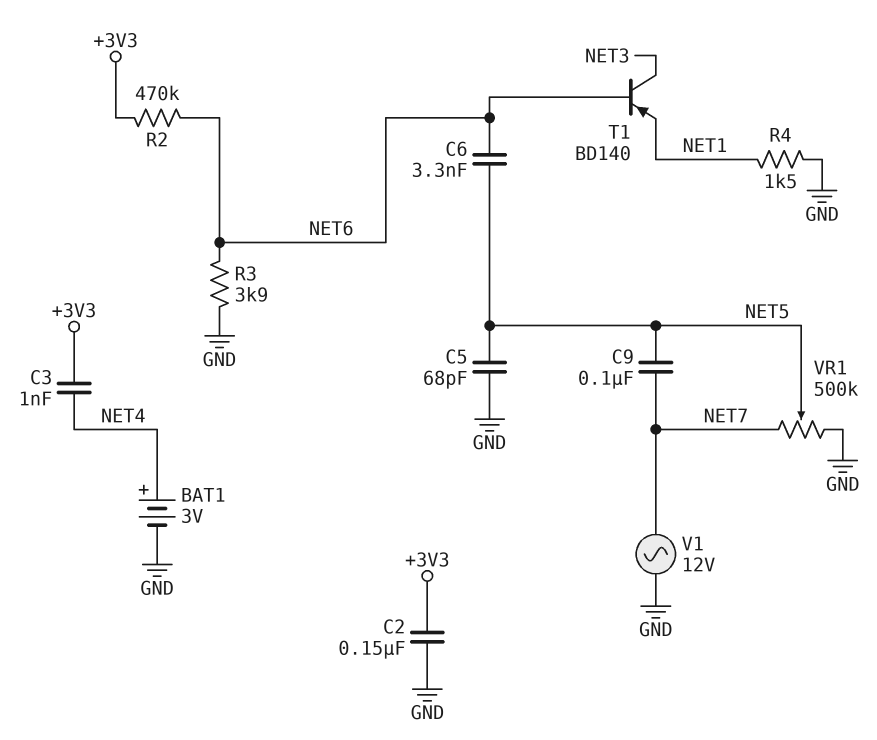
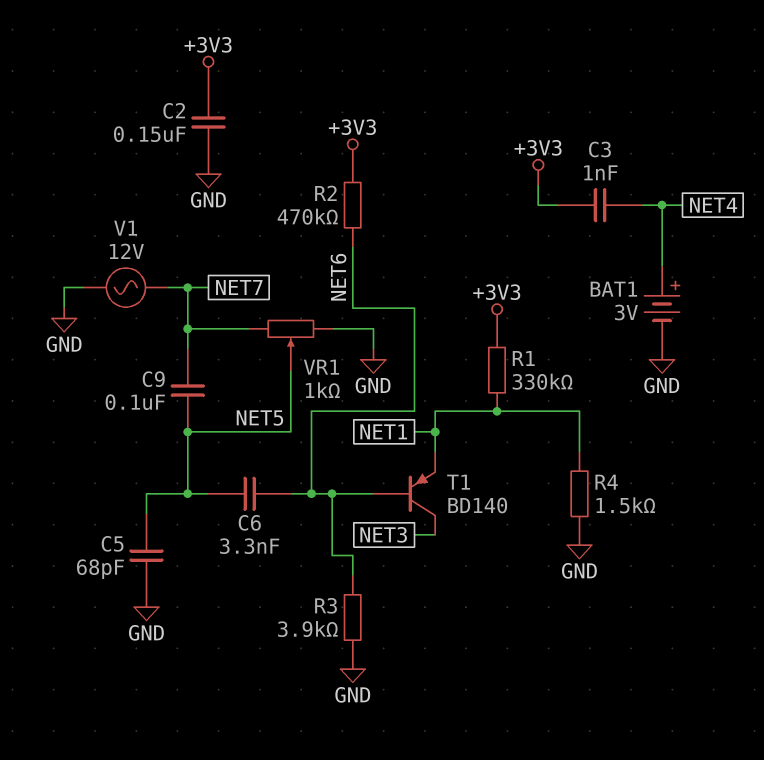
R1: none -> 330k (+3V3, NET1)
VR1: 500k (GND, NET7, wiper NET5) -> 1k (GND, NET7, wiper NET5)

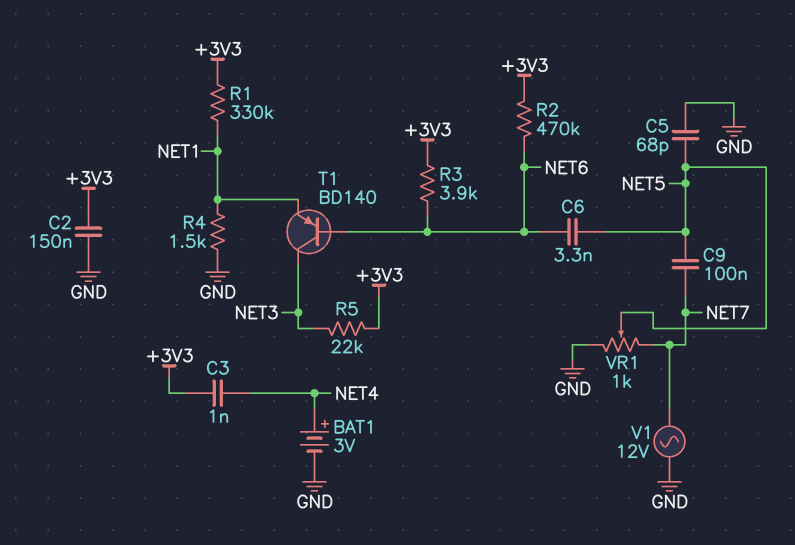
R3: 3.9k (GND, NET6) -> 3.9k (+3V3, NET6)
R5: none -> 22k (+3V3, NET3)

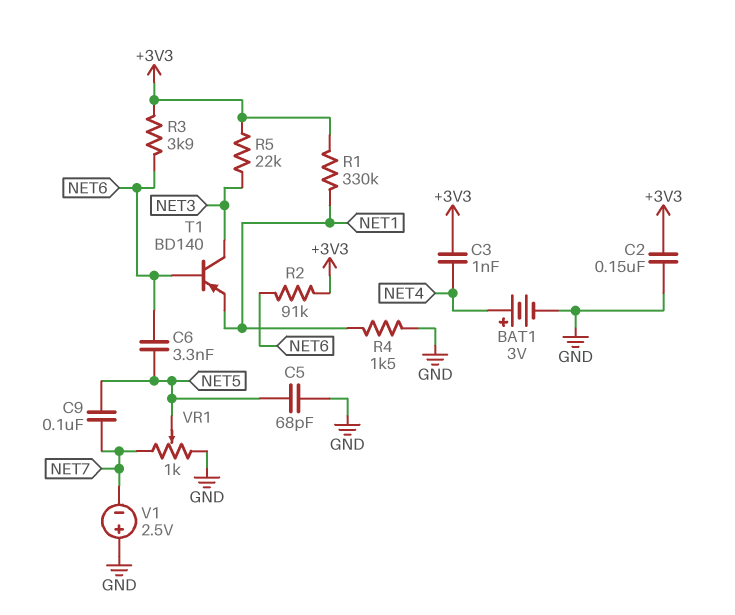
R2: 470k (+3V3, NET6) -> 91k (+3V3, NET6)
V1: AC 12V (GND, NET7) -> 2.5V (plus GND, minus NET7)

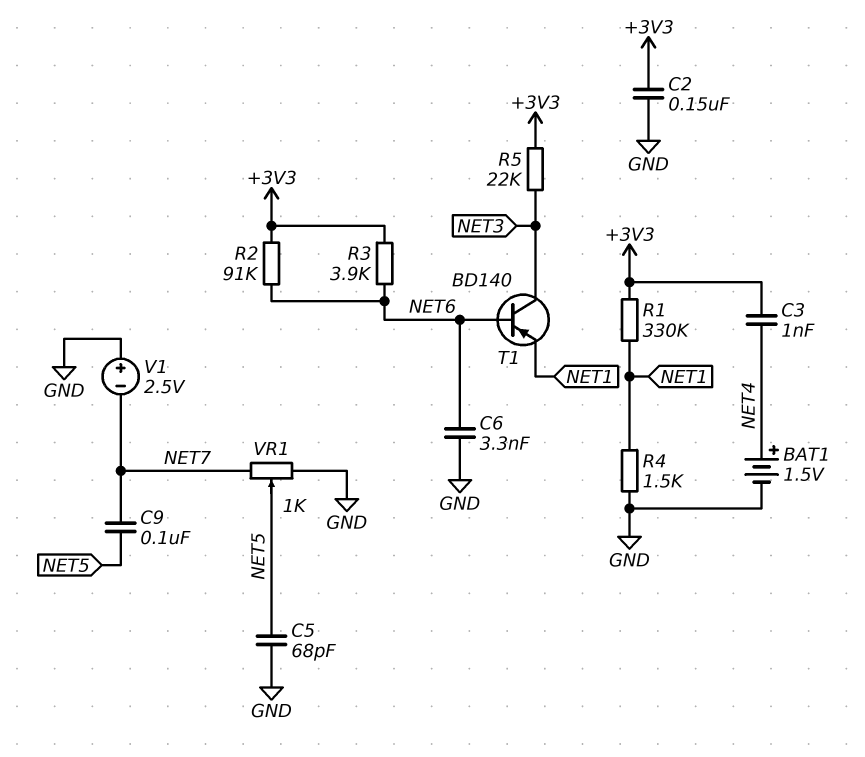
BAT1: 3V (plus NET4, minus GND) -> 1.5V (plus NET4, minus GND)
C6: 3.3nF (NET5, NET6) -> 3.3nF (GND, NET6)

